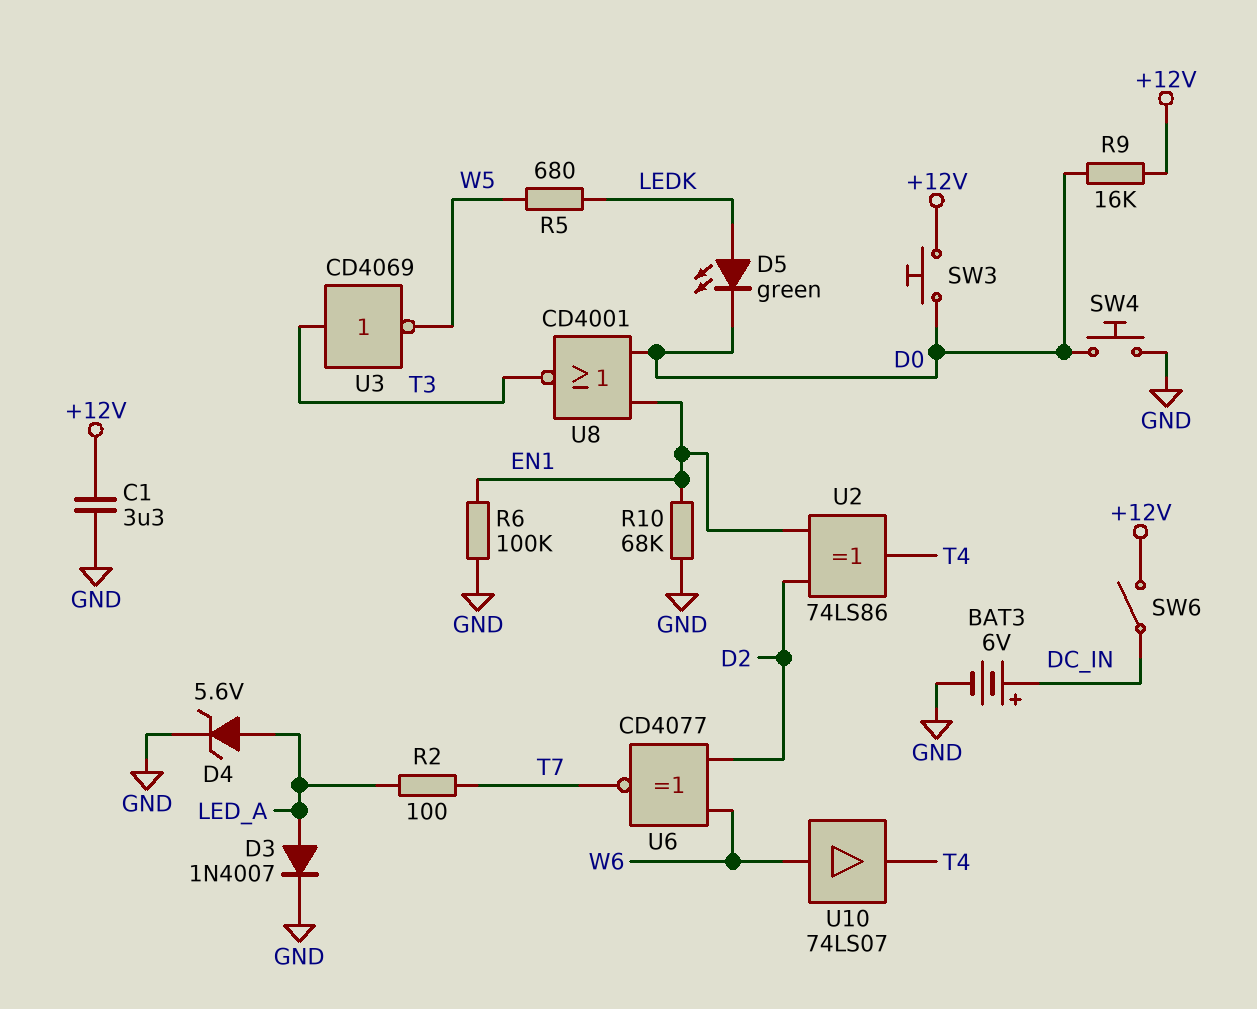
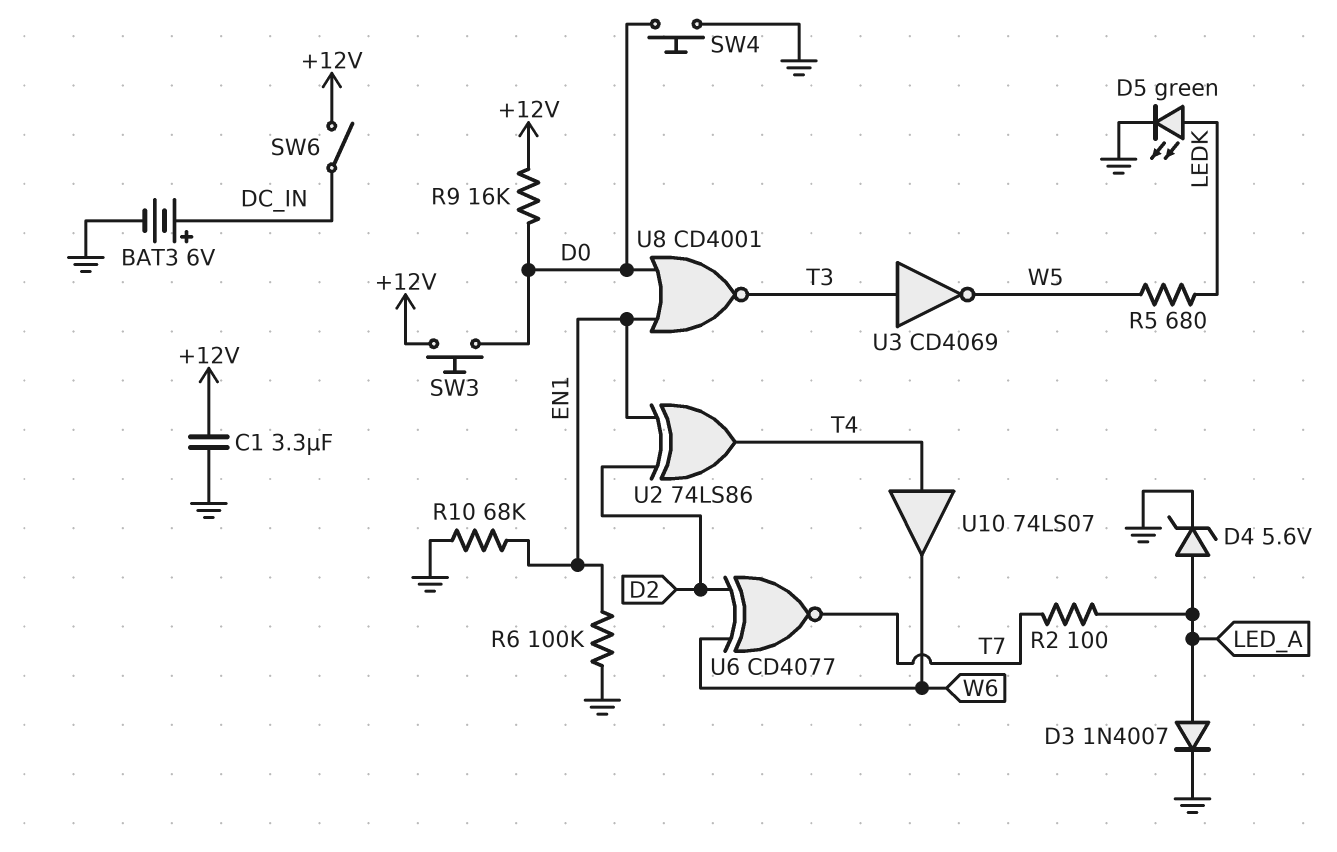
D5: LED green (A LEDK, K D0) -> LED green (A LEDK, K GND)
U10: buffer 74LS07 (in W6, out T4) -> buffer 74LS07 (in T4, out W6)

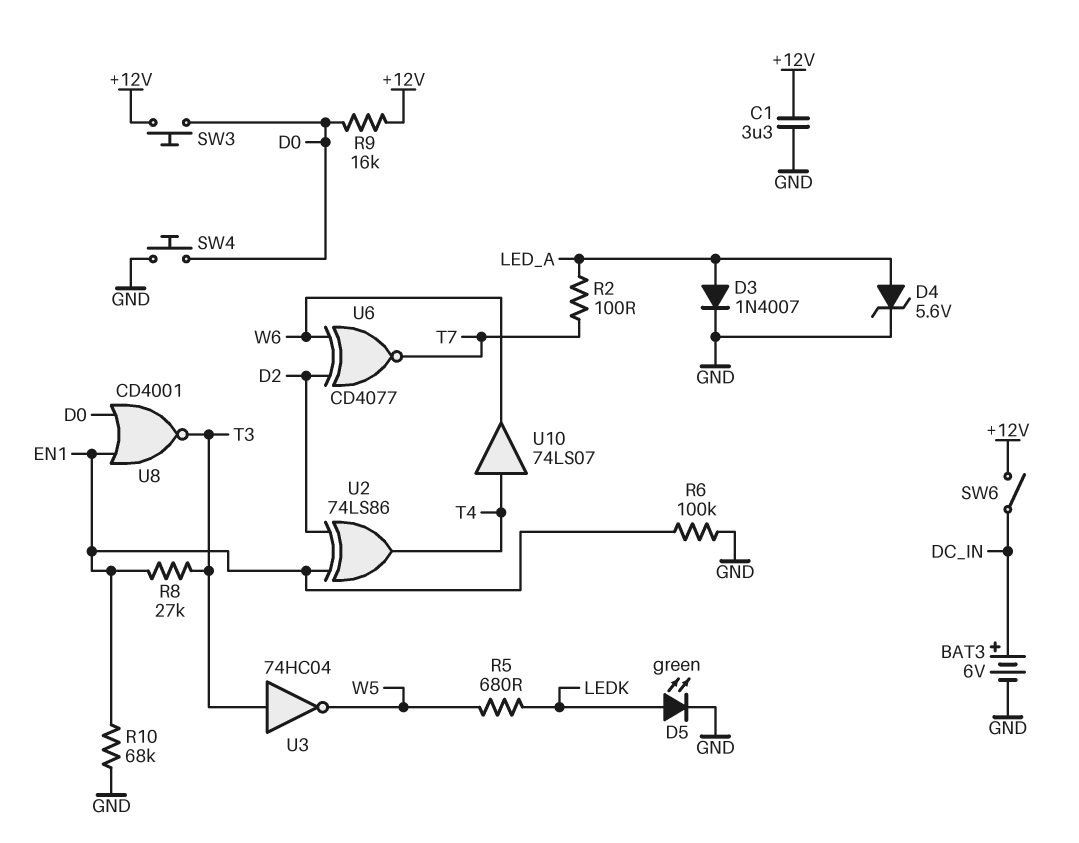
R8: none -> 27k (EN1, T3)
U3: NOT CD4069 (in T3, out W5) -> NOT 74HC04 (in T3, out W5)

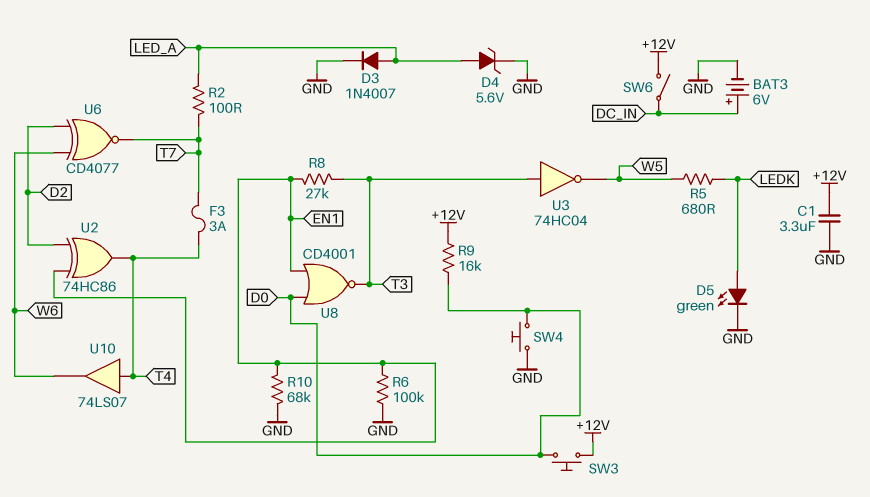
F3: none -> 3A (T4, T7)
U2: XOR 74LS86 (in D2, in EN1, out T4) -> XOR 74HC86 (in D2, in EN1, out T4)

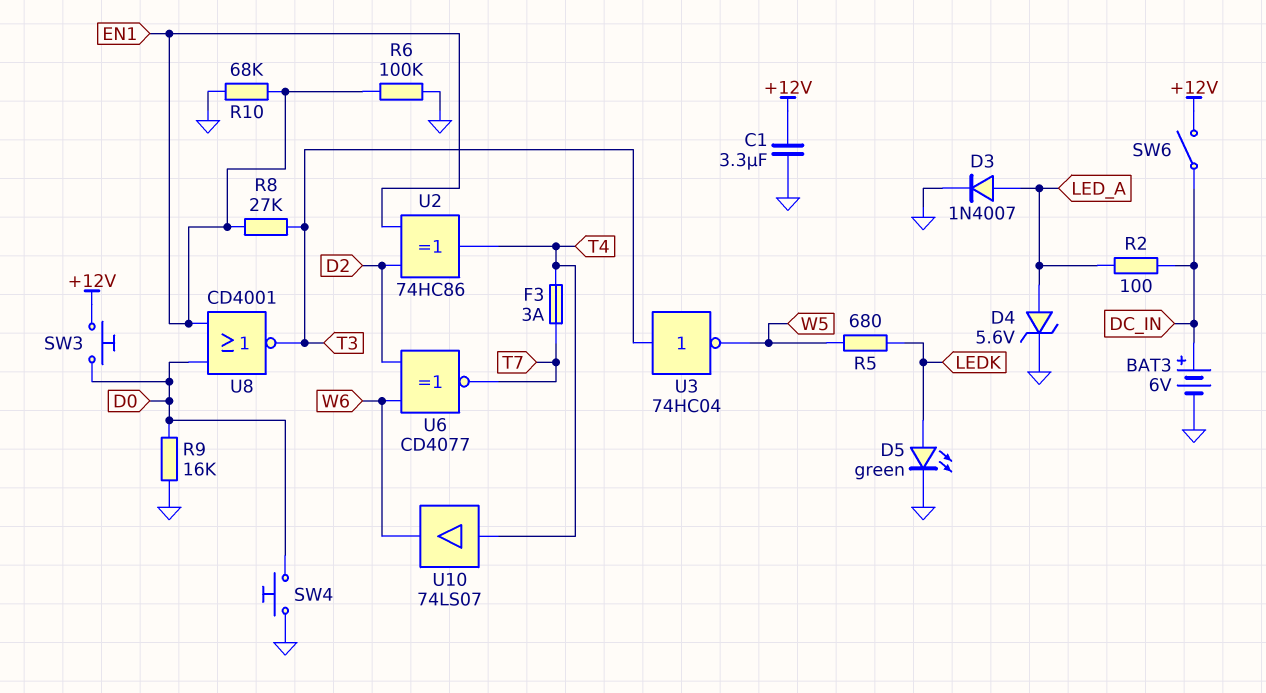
R2: 100 (LED_A, T7) -> 100 (DC_IN, LED_A)
R9: 16k (+12V, D0) -> 16k (D0, GND)

